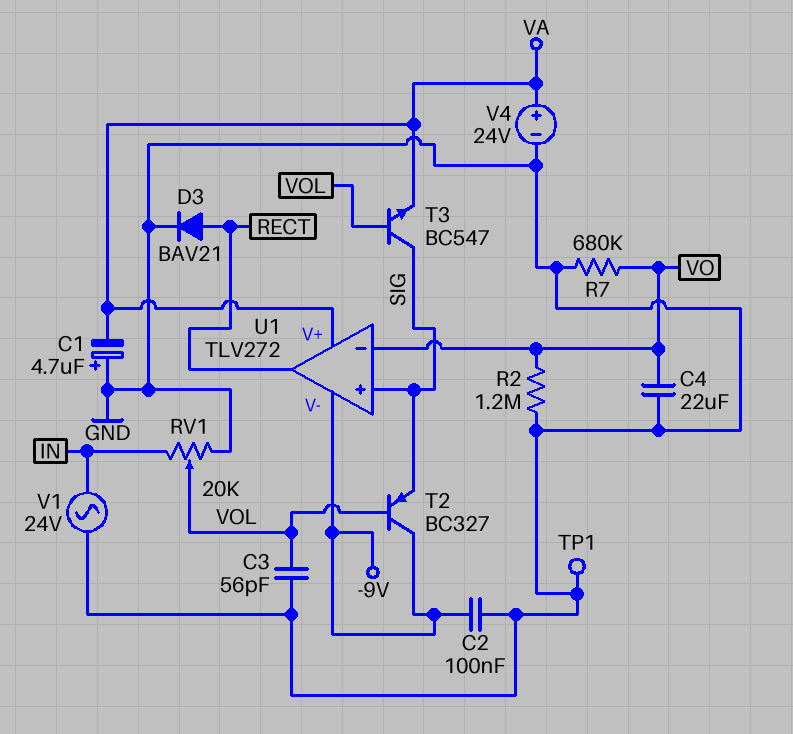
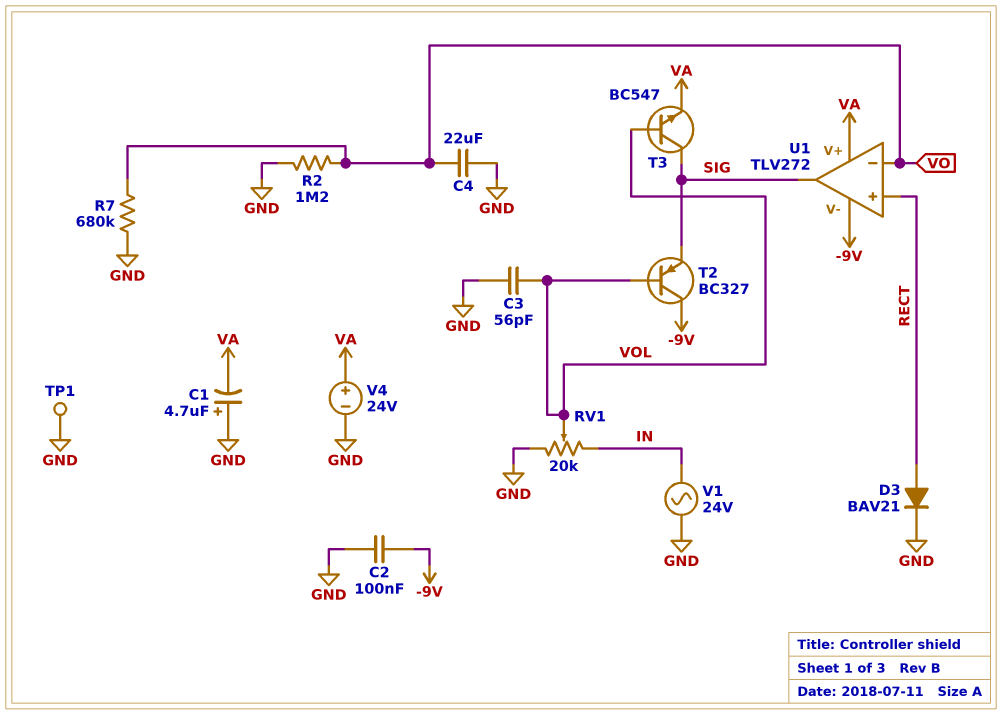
U1 pin in+: SIG -> RECT
U1 pin out: RECT -> SIG

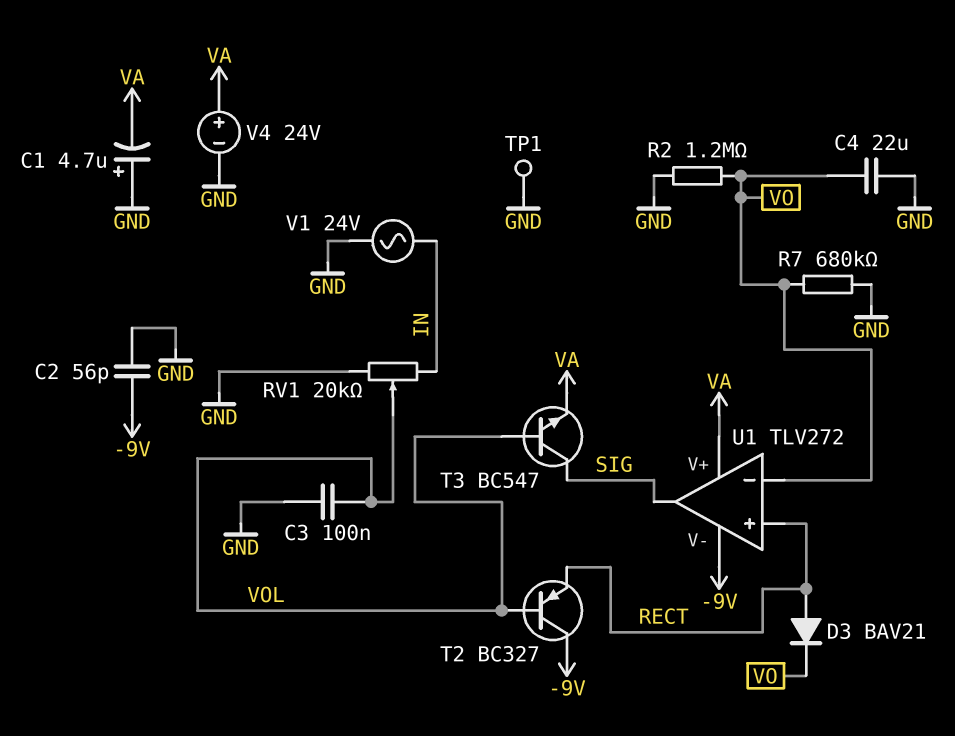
C2: 100nF (-9V, GND) -> 56pF (-9V, GND)
C3: 56pF (GND, VOL) -> 100nF (GND, VOL)
D3: diode BAV21 (A RECT, K GND) -> diode BAV21 (A RECT, K VO)
T2: PNP BC327 (B VOL, C -9V, E SIG) -> PNP BC327 (B VOL, C -9V, E RECT)

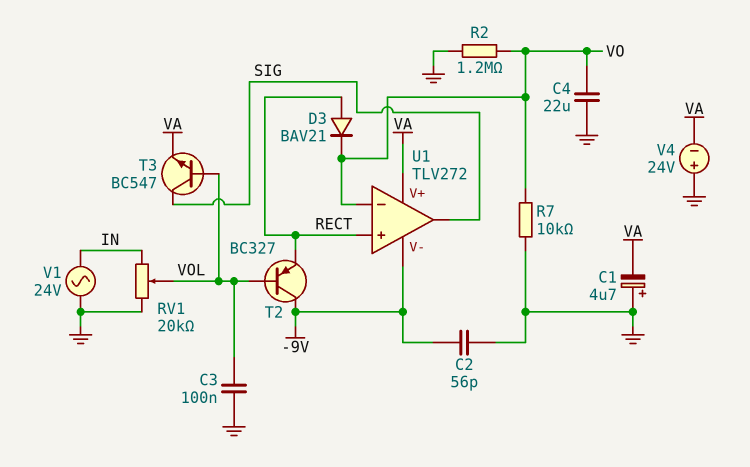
R7: 680k (GND, VO) -> 10k (GND, VO)
TP1: test point (GND) -> none
V4: 24V (plus VA, minus GND) -> 24V (plus GND, minus VA)

